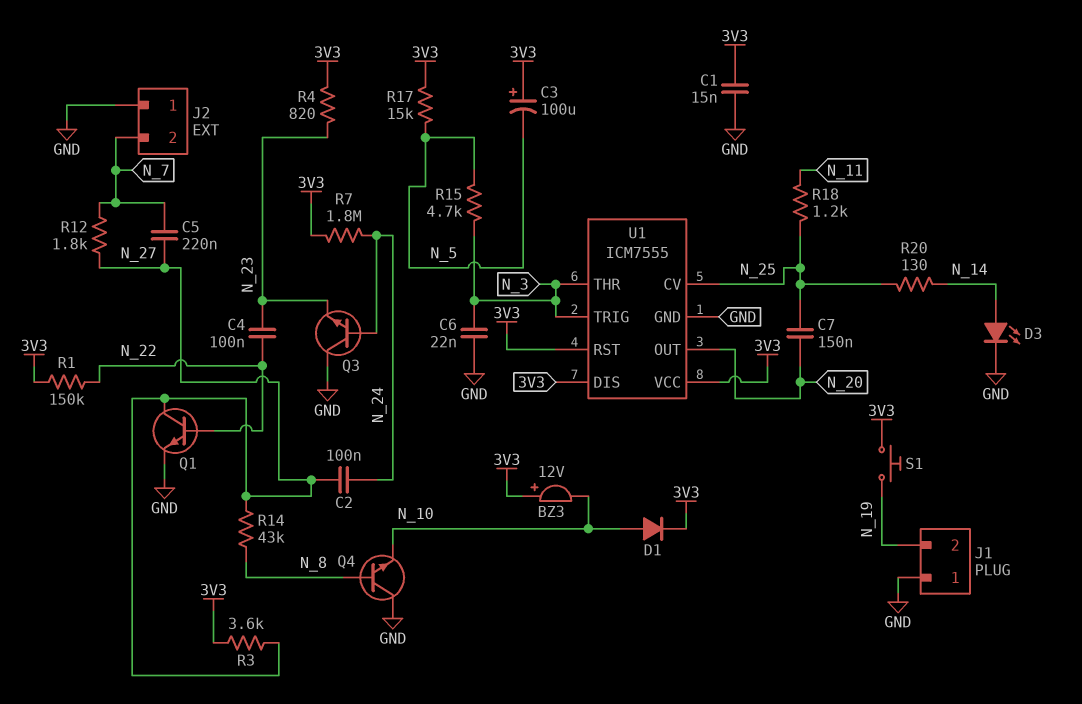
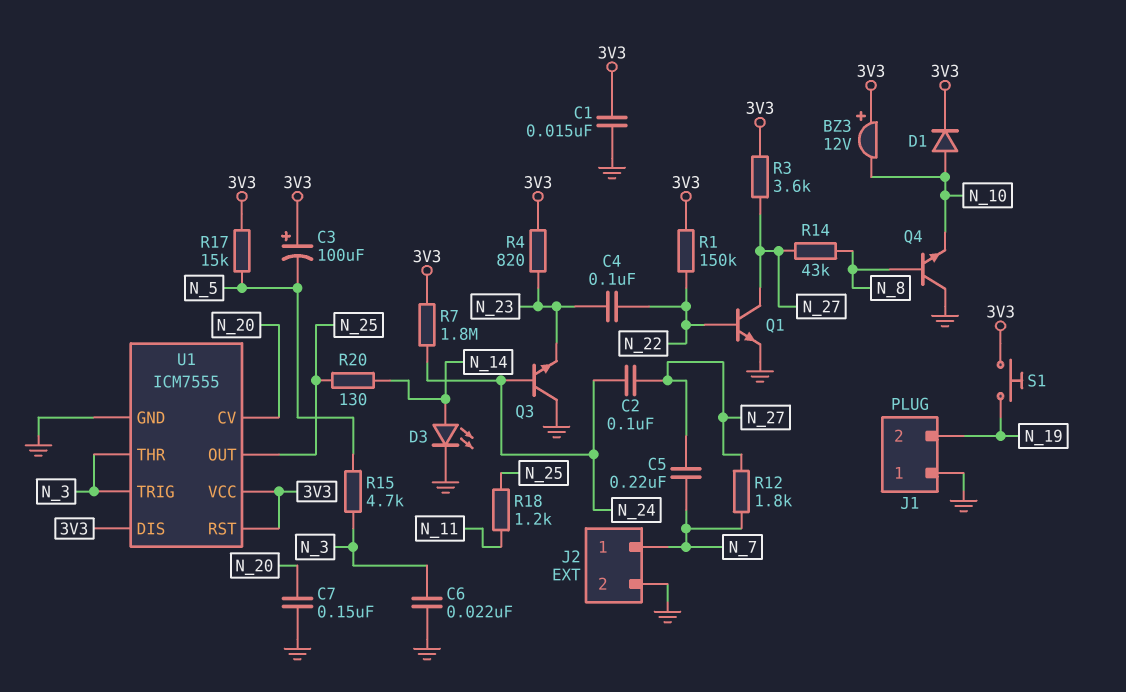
C7: 150nF (N_20, N_25) -> 150nF (GND, N_20)
J2 pin 1: GND -> N_7
J2 pin 2: N_7 -> GND
U1 pin CV: N_25 -> N_20
U1 pin OUT: N_20 -> N_25

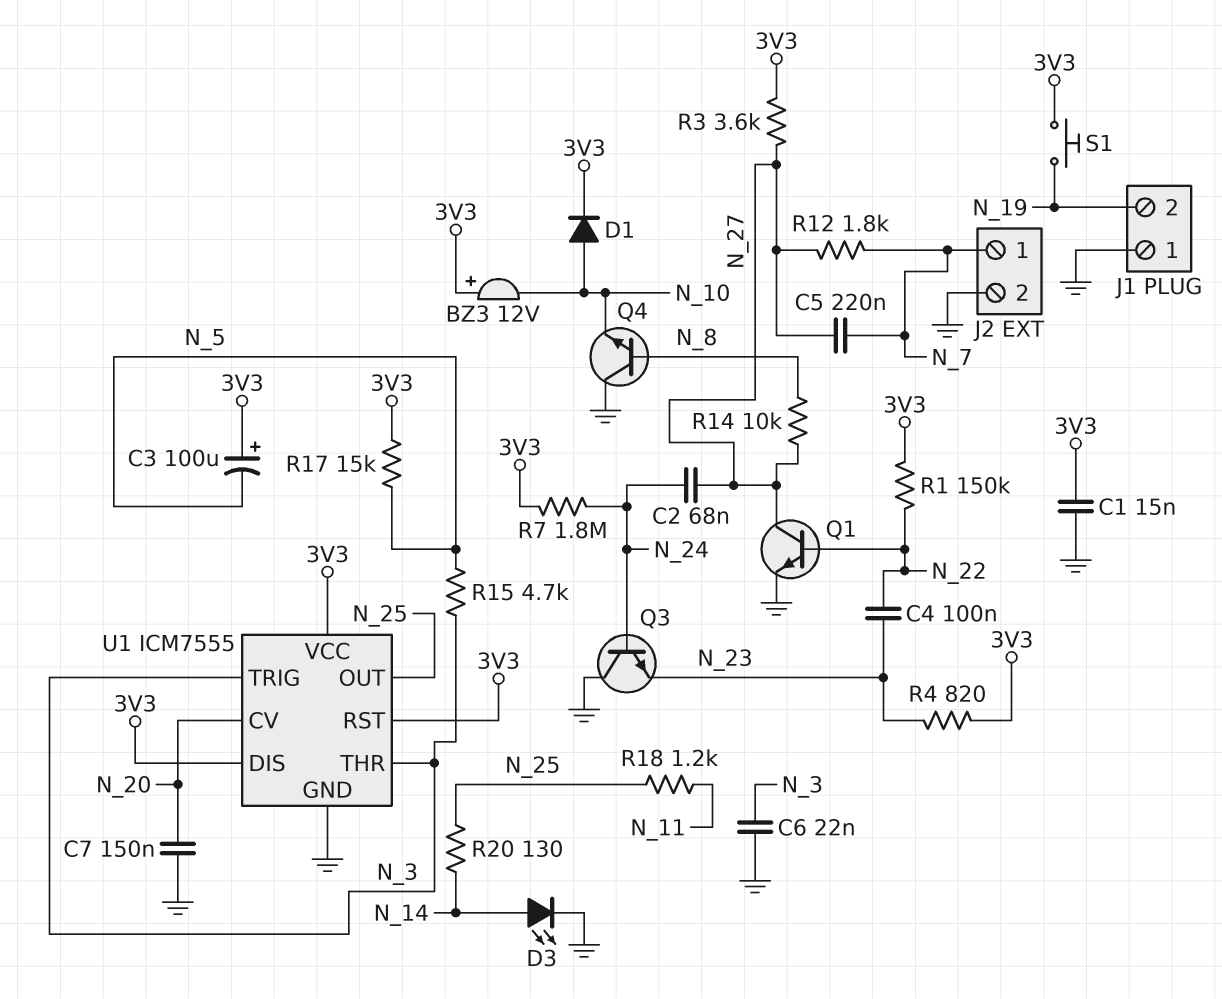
C2: 100nF (N_24, N_27) -> 68nF (N_24, N_27)
R14: 43k (N_8, N_27) -> 10k (N_8, N_27)

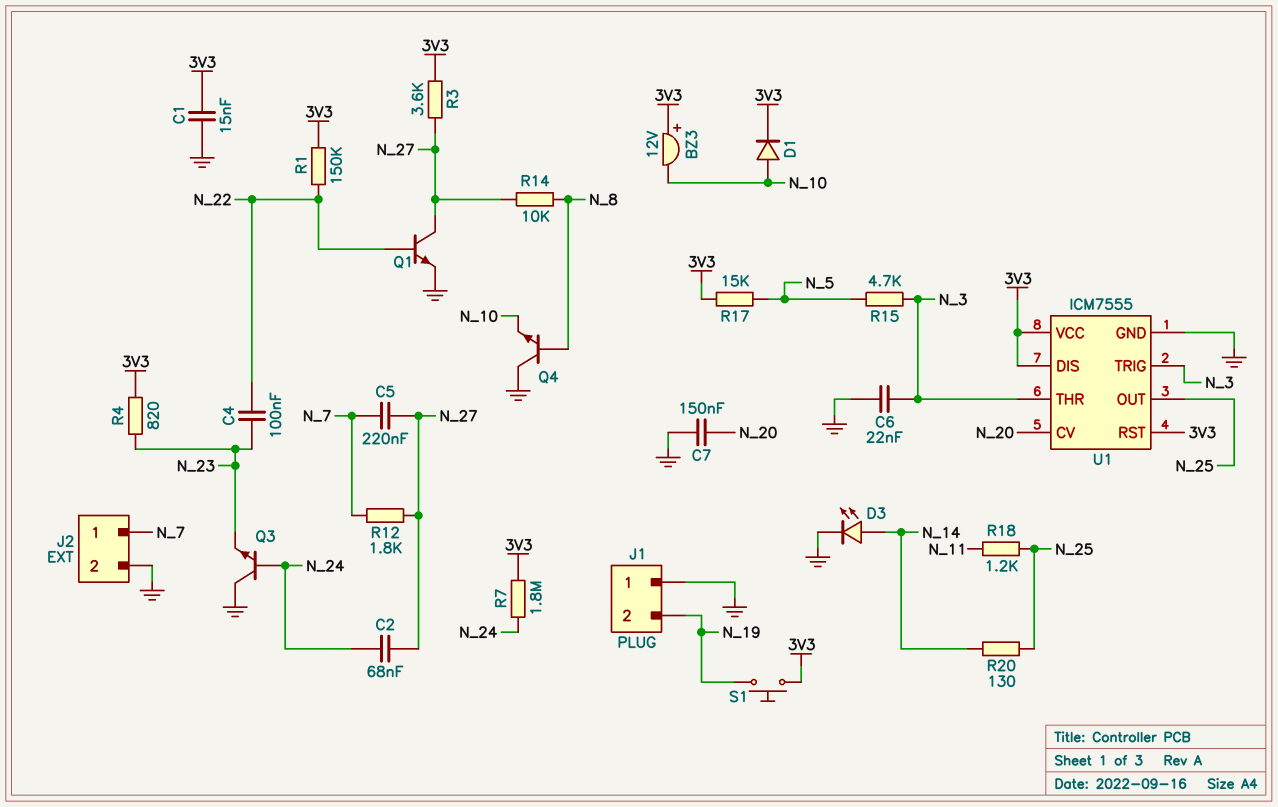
C3: 100uF (plus 3V3, minus N_5) -> none

